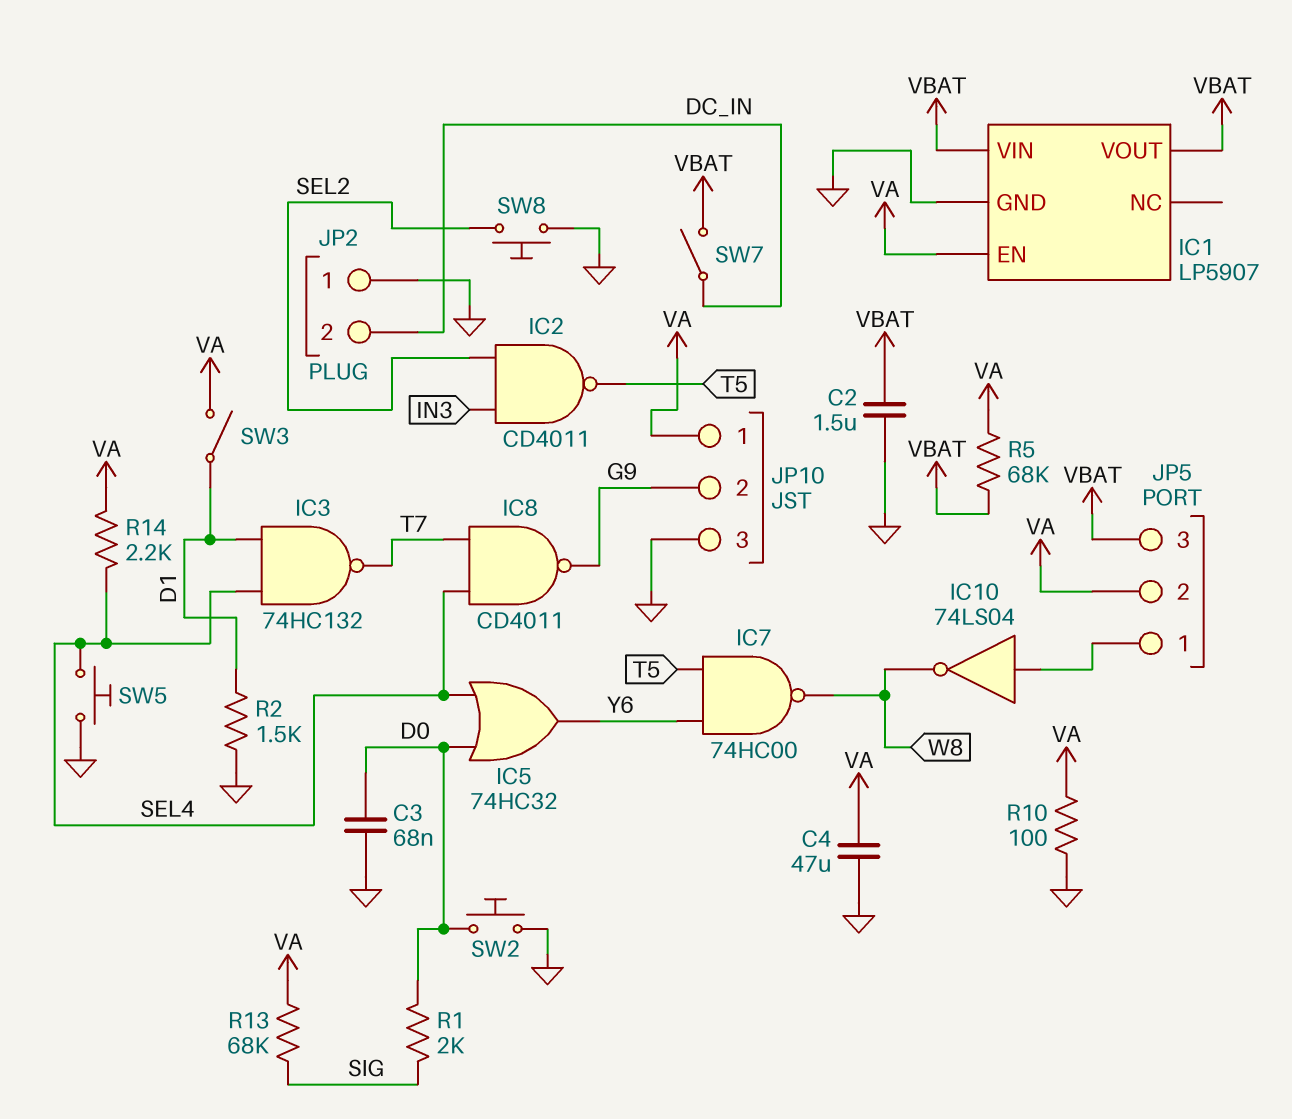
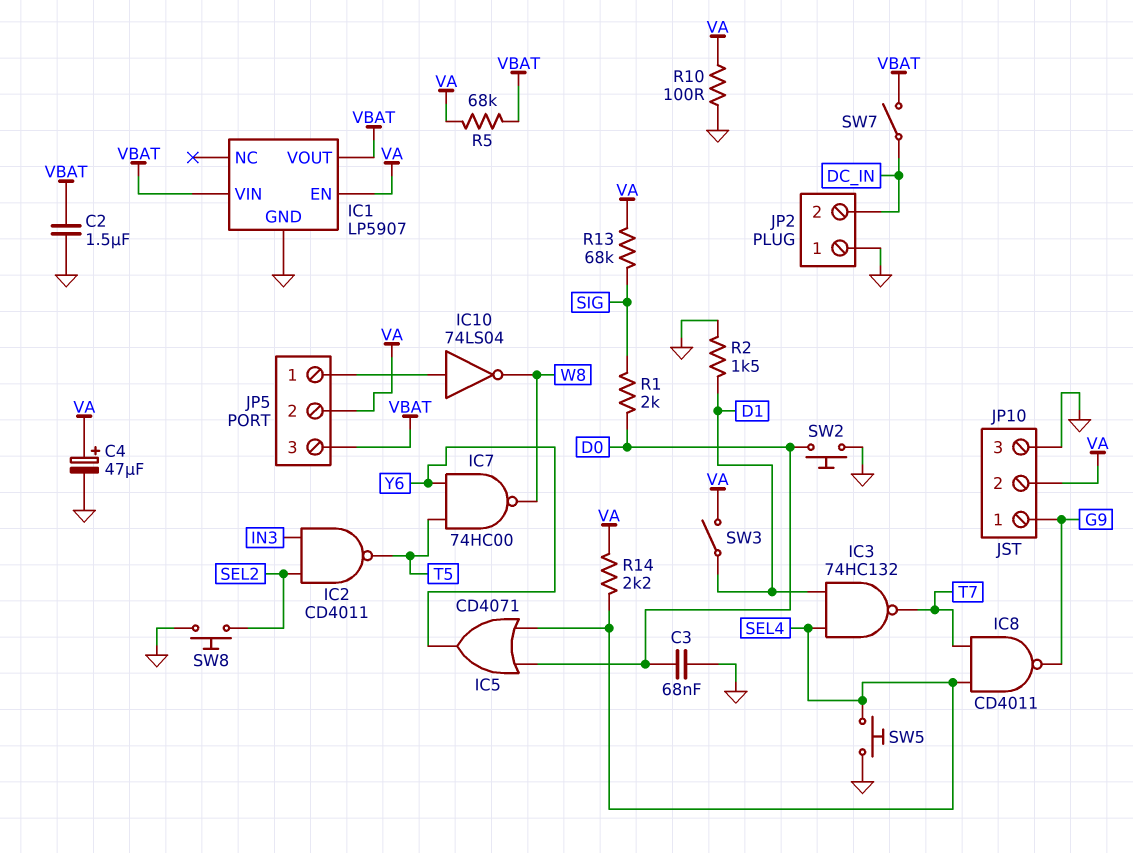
C4: 47uF (GND, VA) -> 47uF (plus VA, minus GND)
IC5: OR 74HC32 (in D0, in SEL4, out Y6) -> OR CD4071 (in D0, in SEL4, out Y6)
JP10 pin 1: VA -> G9
JP10 pin 2: G9 -> VA

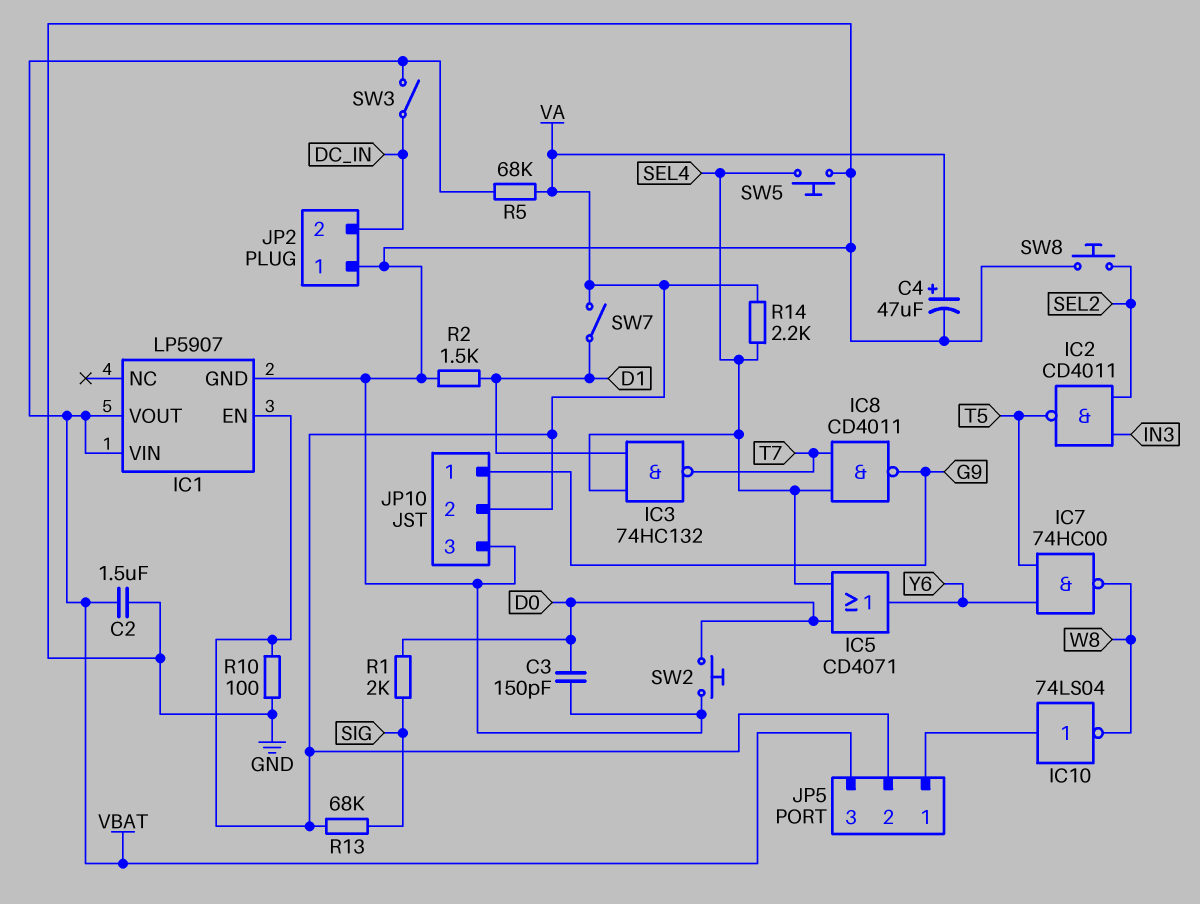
C3: 68nF (D0, GND) -> 150pF (D0, GND)
SW3: switch (D1, VA) -> switch (DC_IN, VBAT)
SW7: switch (DC_IN, VBAT) -> switch (D1, VA)

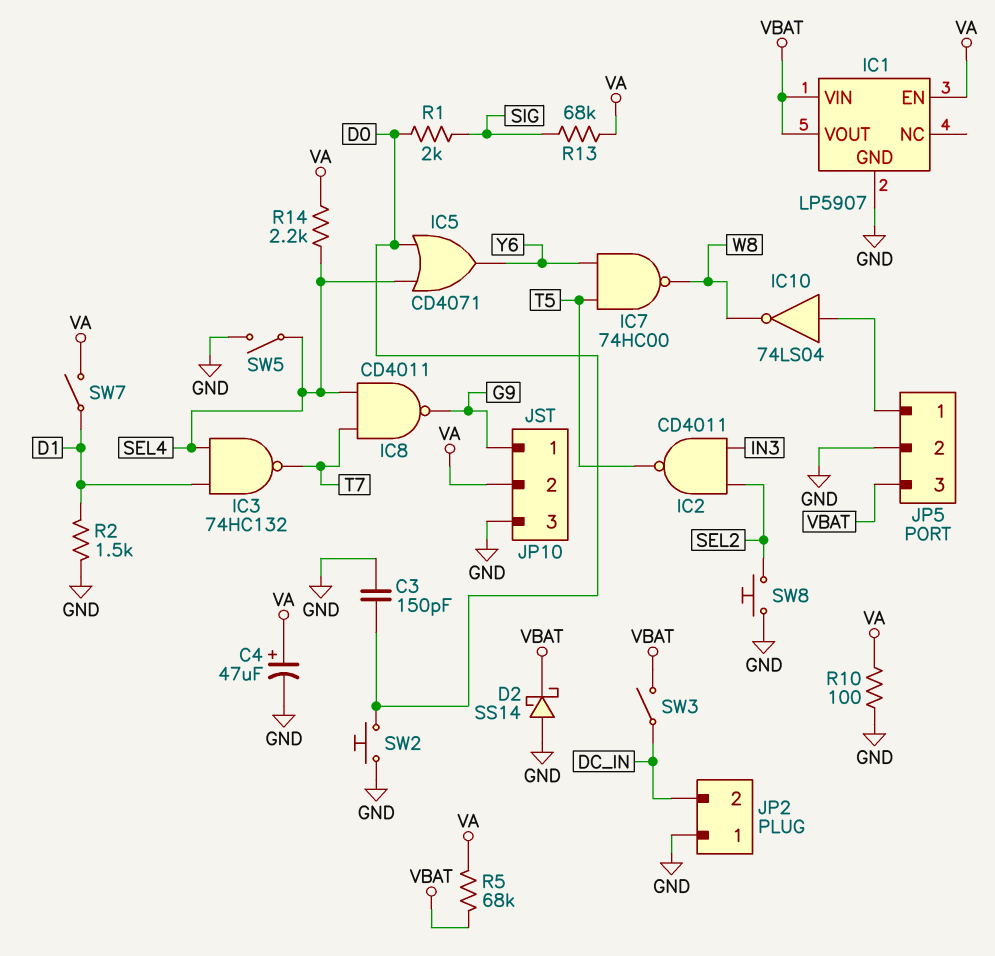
C2: 1.5uF (GND, VBAT) -> none
D2: none -> schottky SS14 (A GND, K VBAT)
JP5 pin 2: VA -> GND
SW5: button (GND, SEL4) -> switch (GND, SEL4)

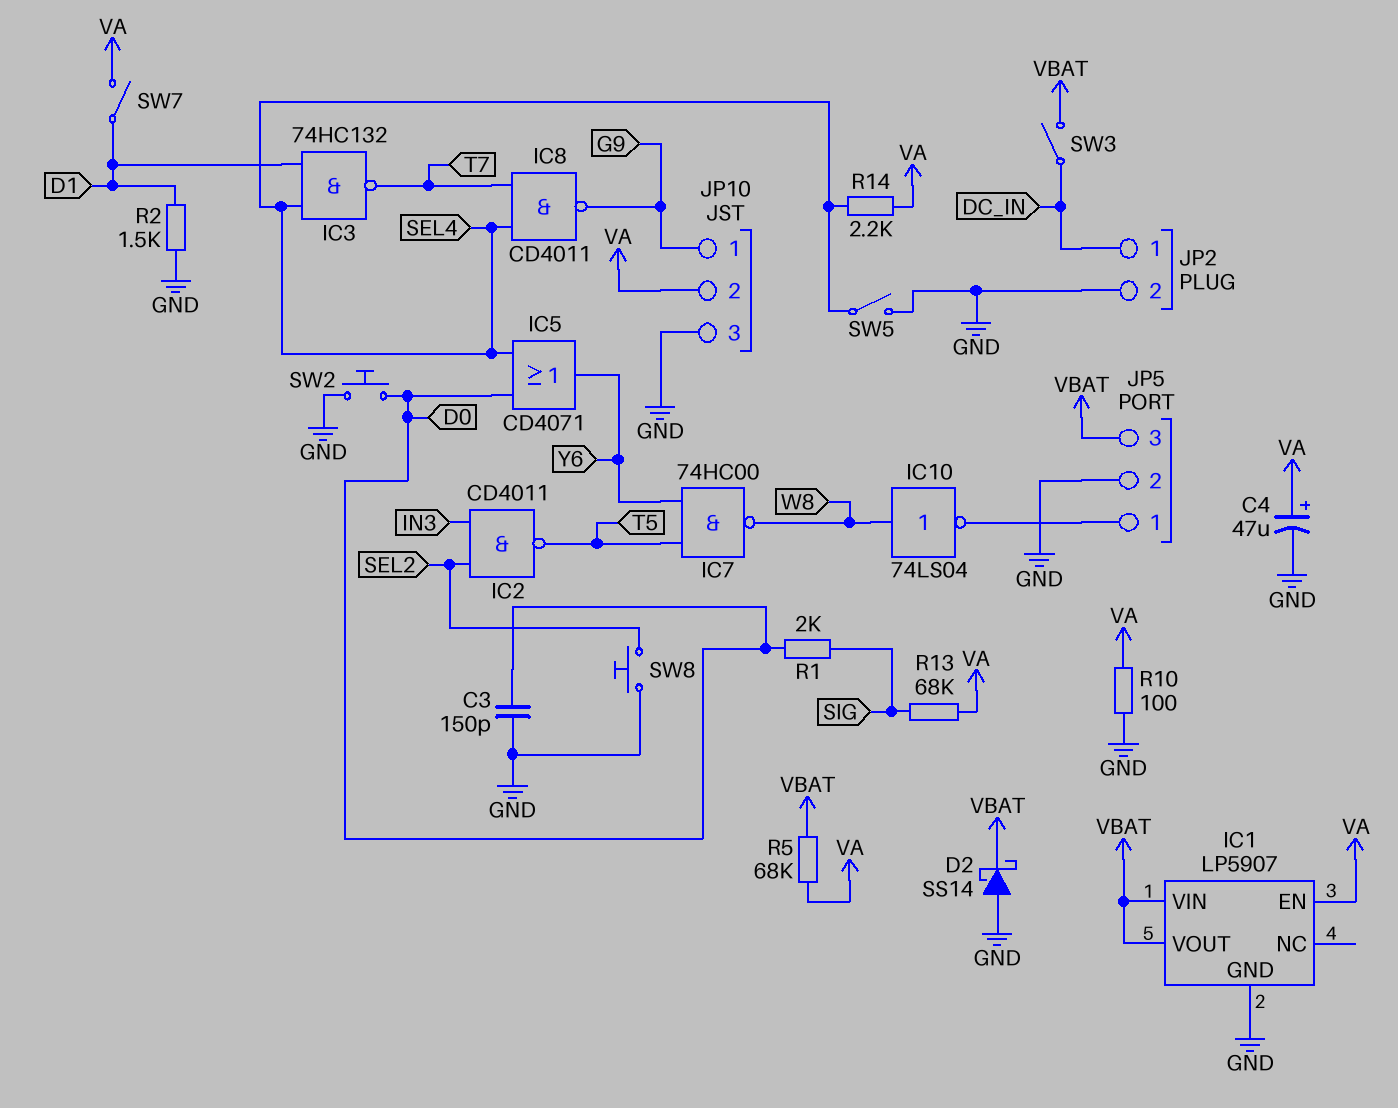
IC10: NOT 74LS04 (in JP5/1, out W8) -> NOT 74LS04 (in W8, out JP5/1)
JP2 pin 1: GND -> DC_IN
JP2 pin 2: DC_IN -> GND

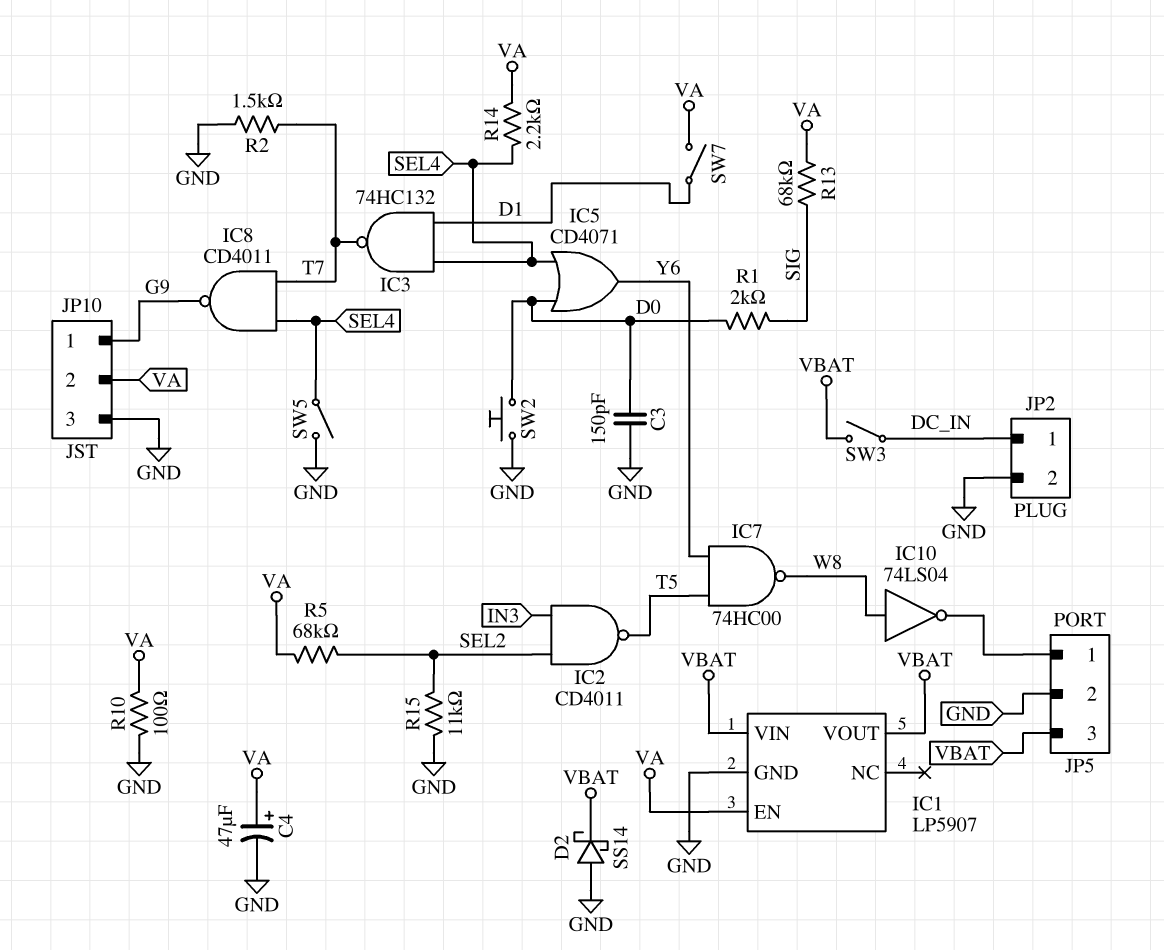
R2: 1.5k (D1, GND) -> 1.5k (GND, T7)
R5: 68k (VA, VBAT) -> 68k (SEL2, VA)
R15: none -> 11k (GND, SEL2)
SW8: button (GND, SEL2) -> none

